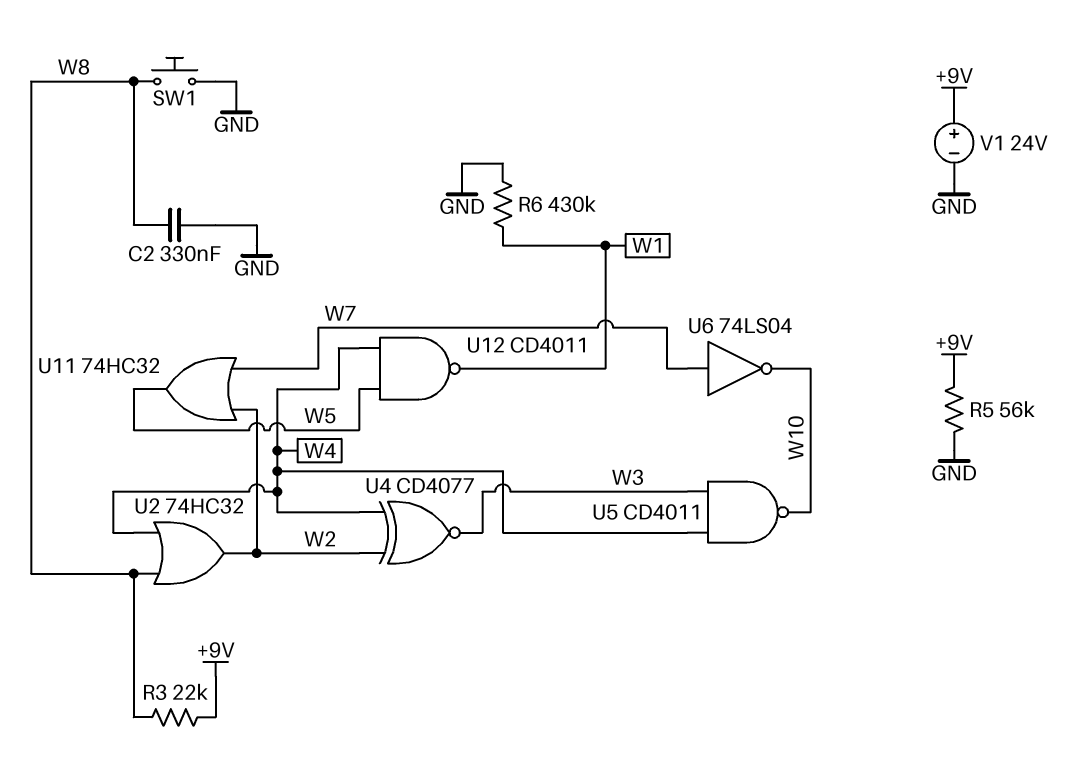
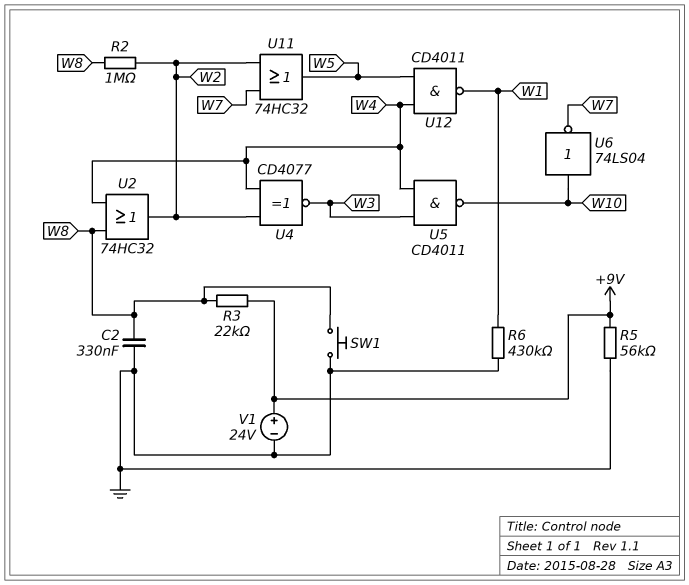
R2: none -> 1M (W2, W8)
U6: NOT 74LS04 (in W7, out W10) -> NOT 74LS04 (in W10, out W7)

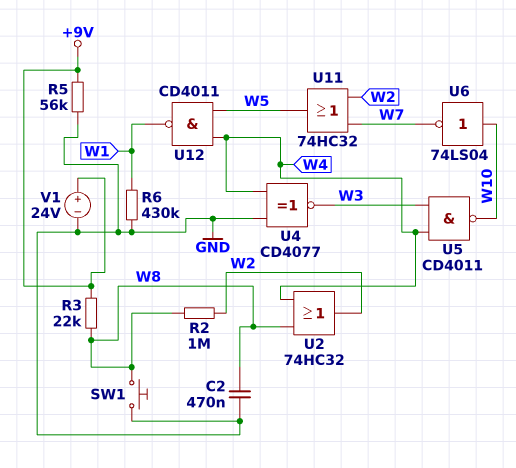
C2: 330nF (GND, W8) -> 470nF (GND, W8)
U4: XNOR CD4077 (in W2, in W4, out W3) -> XNOR CD4077 (in GND, in W4, out W3)

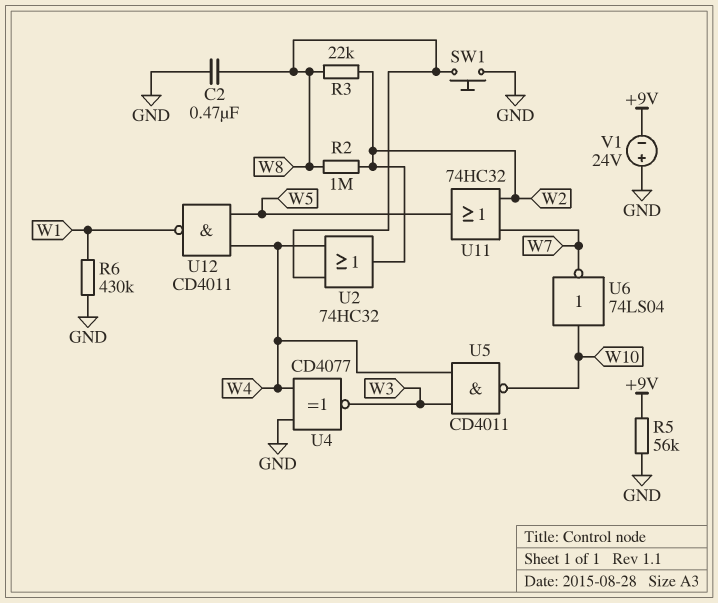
R3: 22k (+9V, W8) -> 22k (W2, W8)
V1: 24V (plus +9V, minus GND) -> 24V (plus GND, minus +9V)

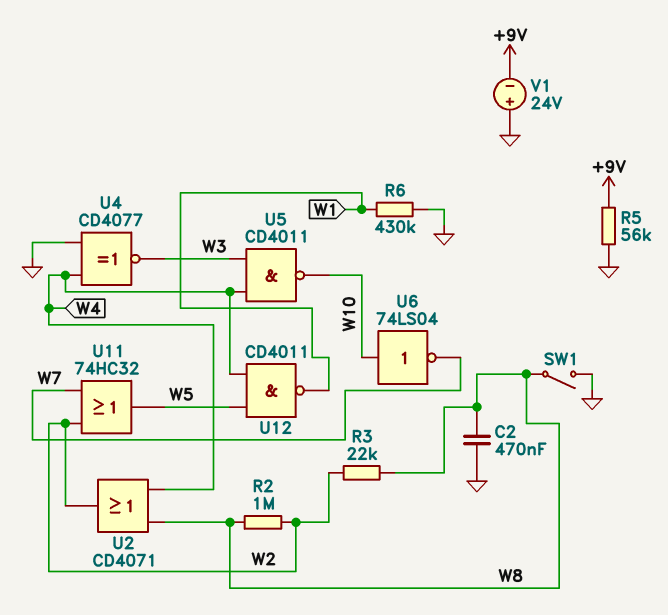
SW1: button (GND, W8) -> switch (GND, W8)
U2: OR 74HC32 (in W4, in W8, out W2) -> OR CD4071 (in W4, in W8, out W2)

